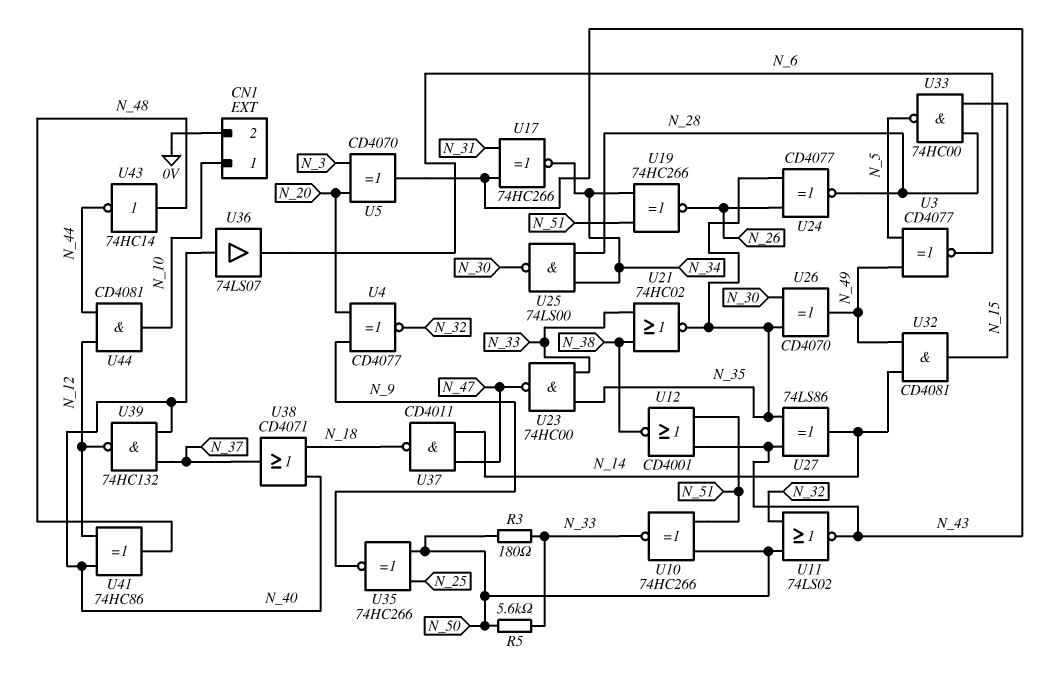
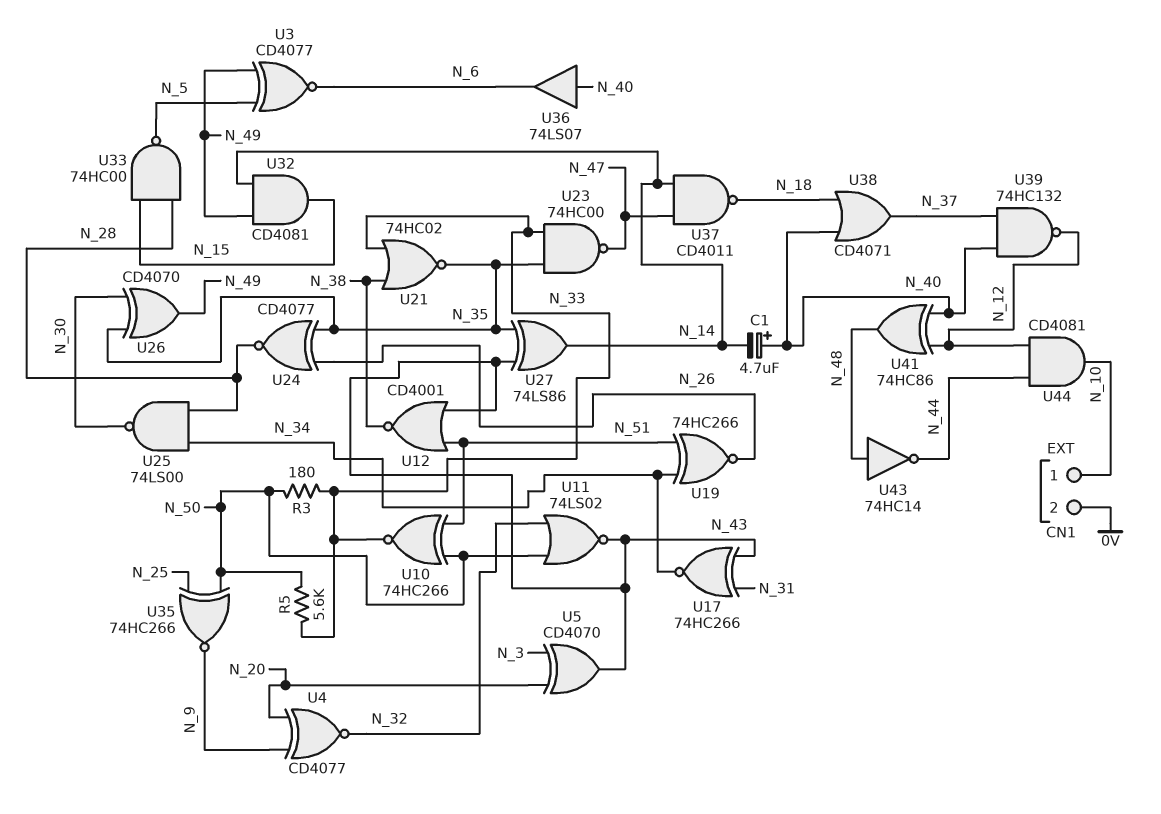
C1: none -> 4.7uF (plus N_40, minus N_14)

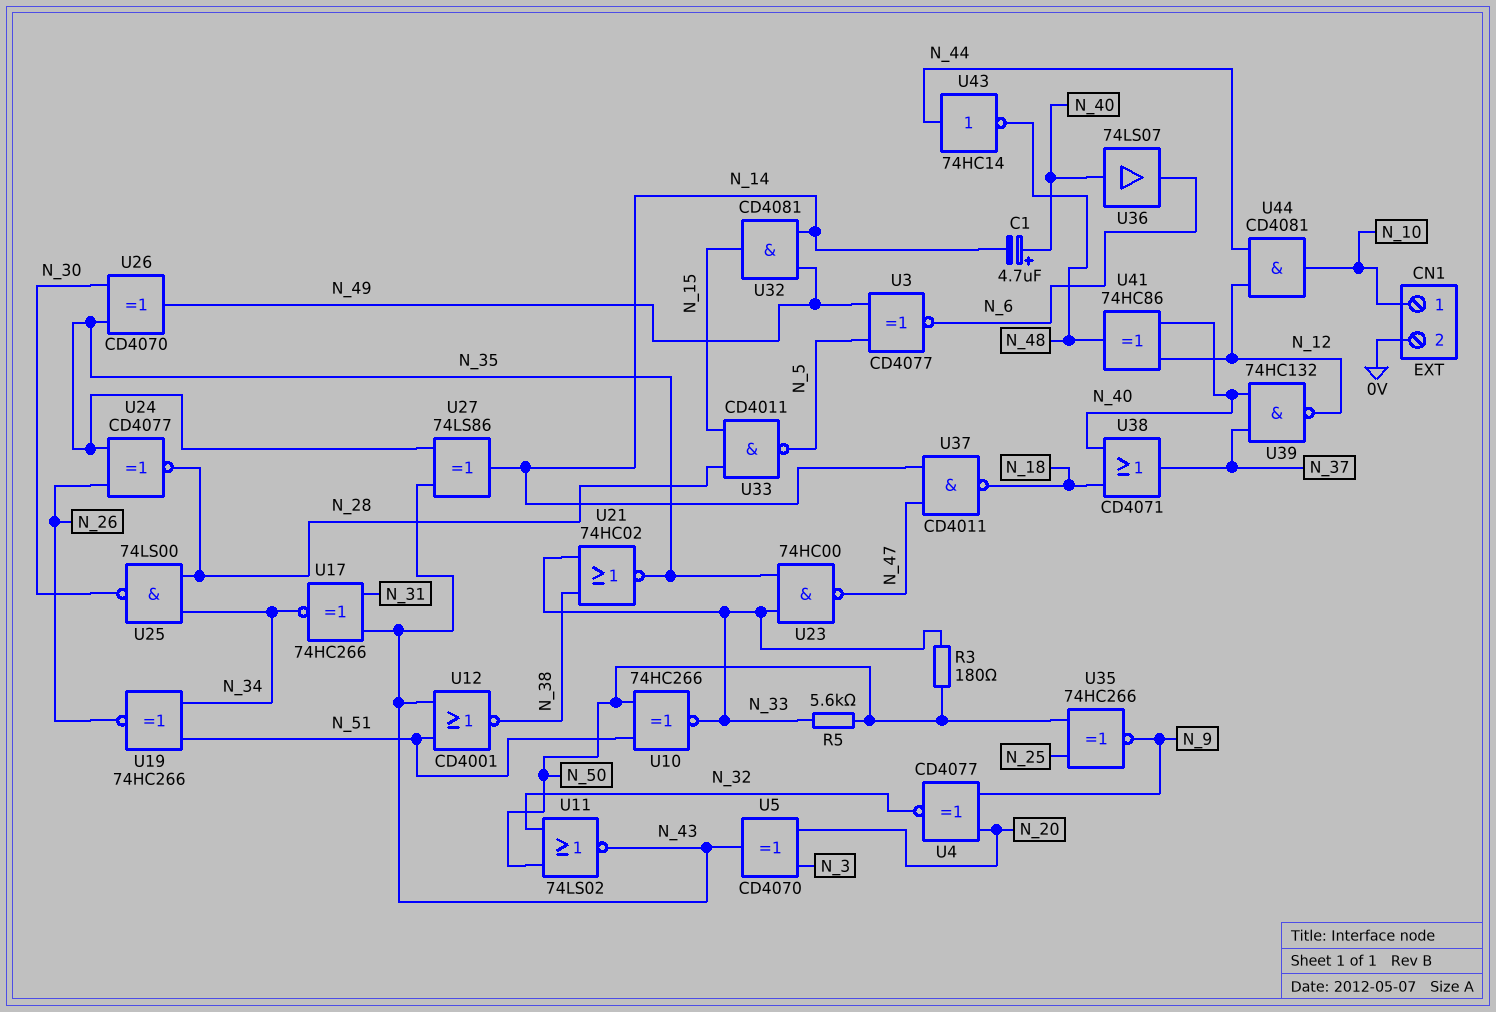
U33: NAND 74HC00 (in N_15, in N_28, out N_5) -> NAND CD4011 (in N_15, in N_28, out N_5)
U43: NOT 74HC14 (in N_48, out N_44) -> NOT 74HC14 (in N_44, out N_48)

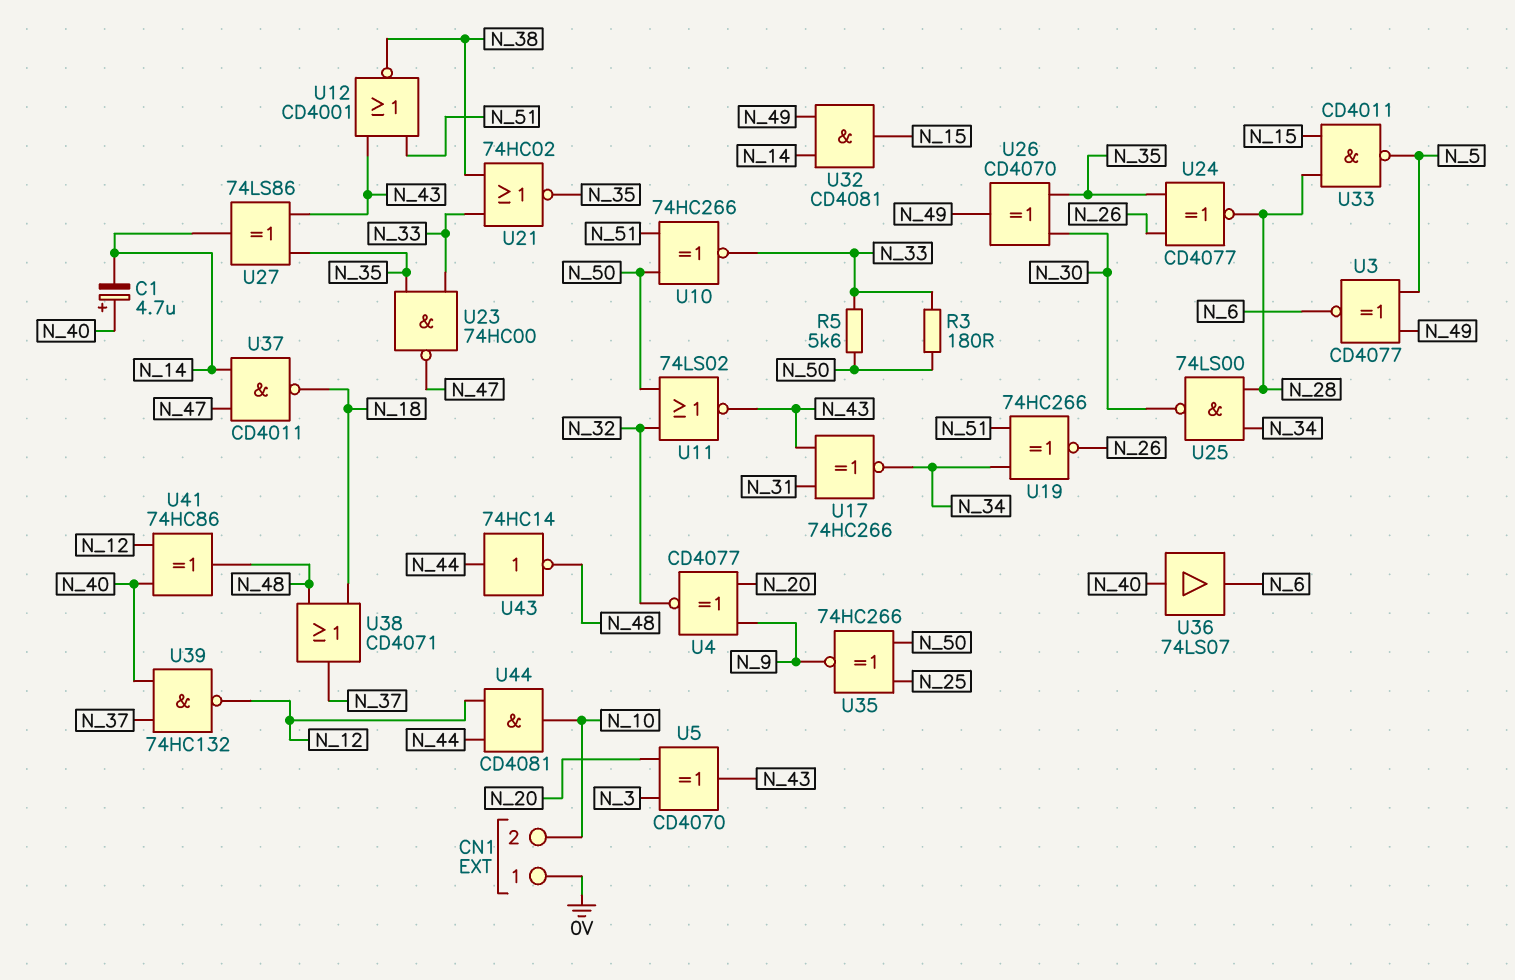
CN1 pin 1: N_10 -> 0V
CN1 pin 2: 0V -> N_10
U38: OR CD4071 (in N_18, in N_40, out N_37) -> OR CD4071 (in N_18, in N_48, out N_37)

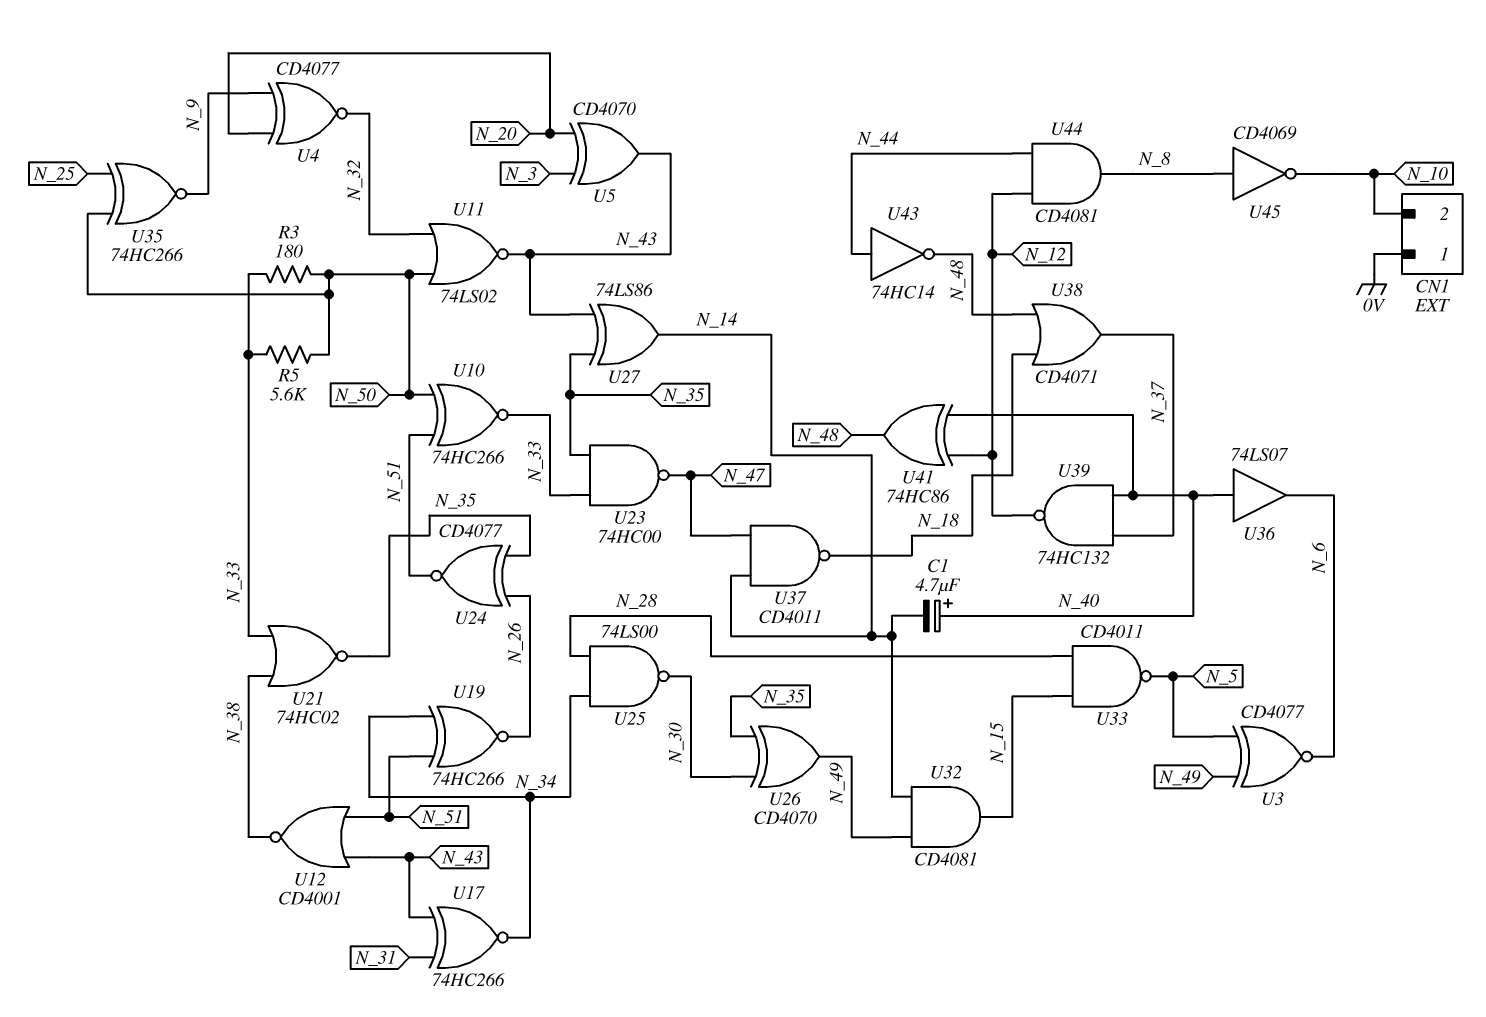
U24: XNOR CD4077 (in N_26, in N_35, out N_28) -> XNOR CD4077 (in N_26, in N_35, out N_51)
U44: AND CD4081 (in N_12, in N_44, out N_10) -> AND CD4081 (in N_12, in N_44, out N_8)
U45: none -> NOT CD4069 (in N_8, out N_10)

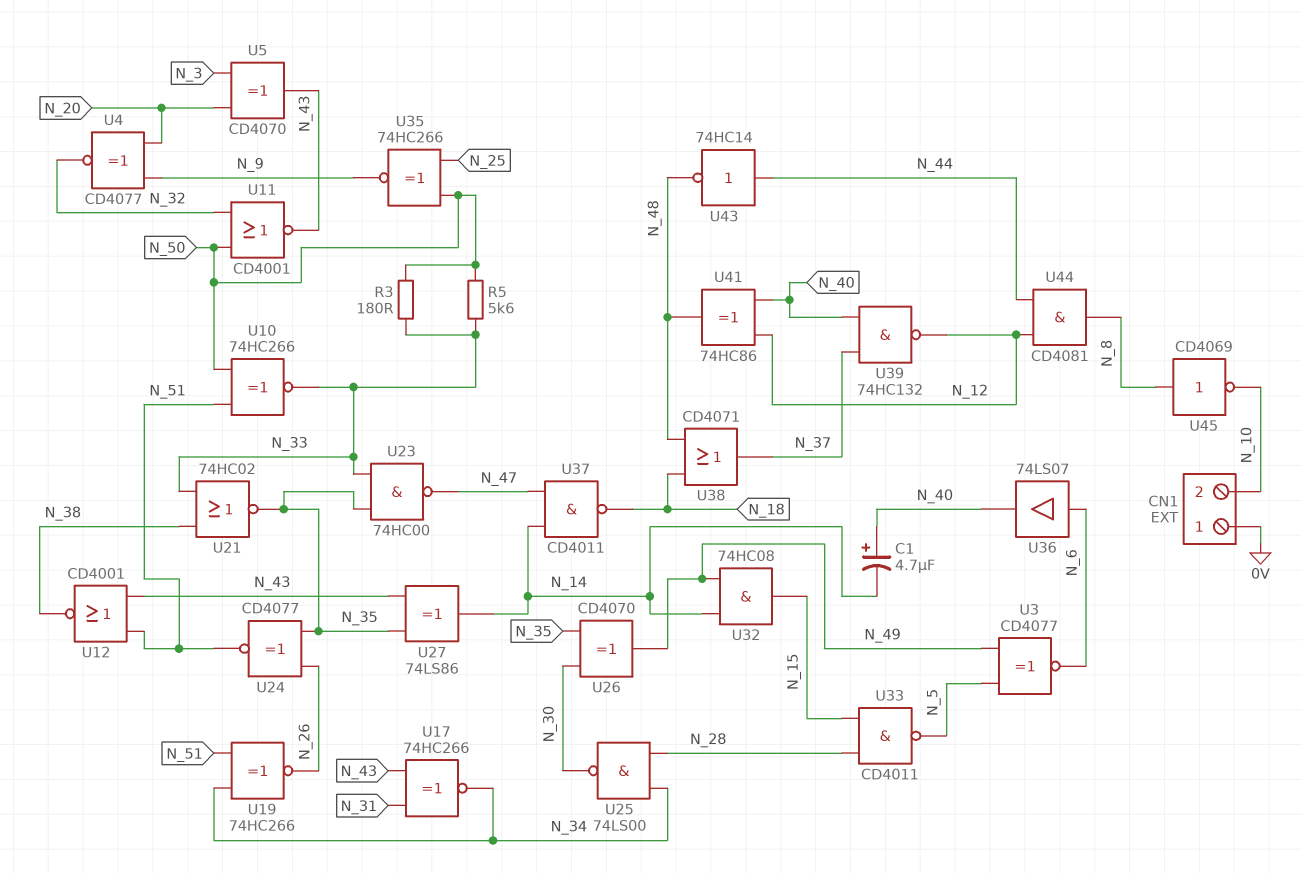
U11: NOR 74LS02 (in N_32, in N_50, out N_43) -> NOR CD4001 (in N_32, in N_50, out N_43)
U32: AND CD4081 (in N_14, in N_49, out N_15) -> AND 74HC08 (in N_14, in N_49, out N_15)
U36: buffer 74LS07 (in N_40, out N_6) -> buffer 74LS07 (in N_6, out N_40)

